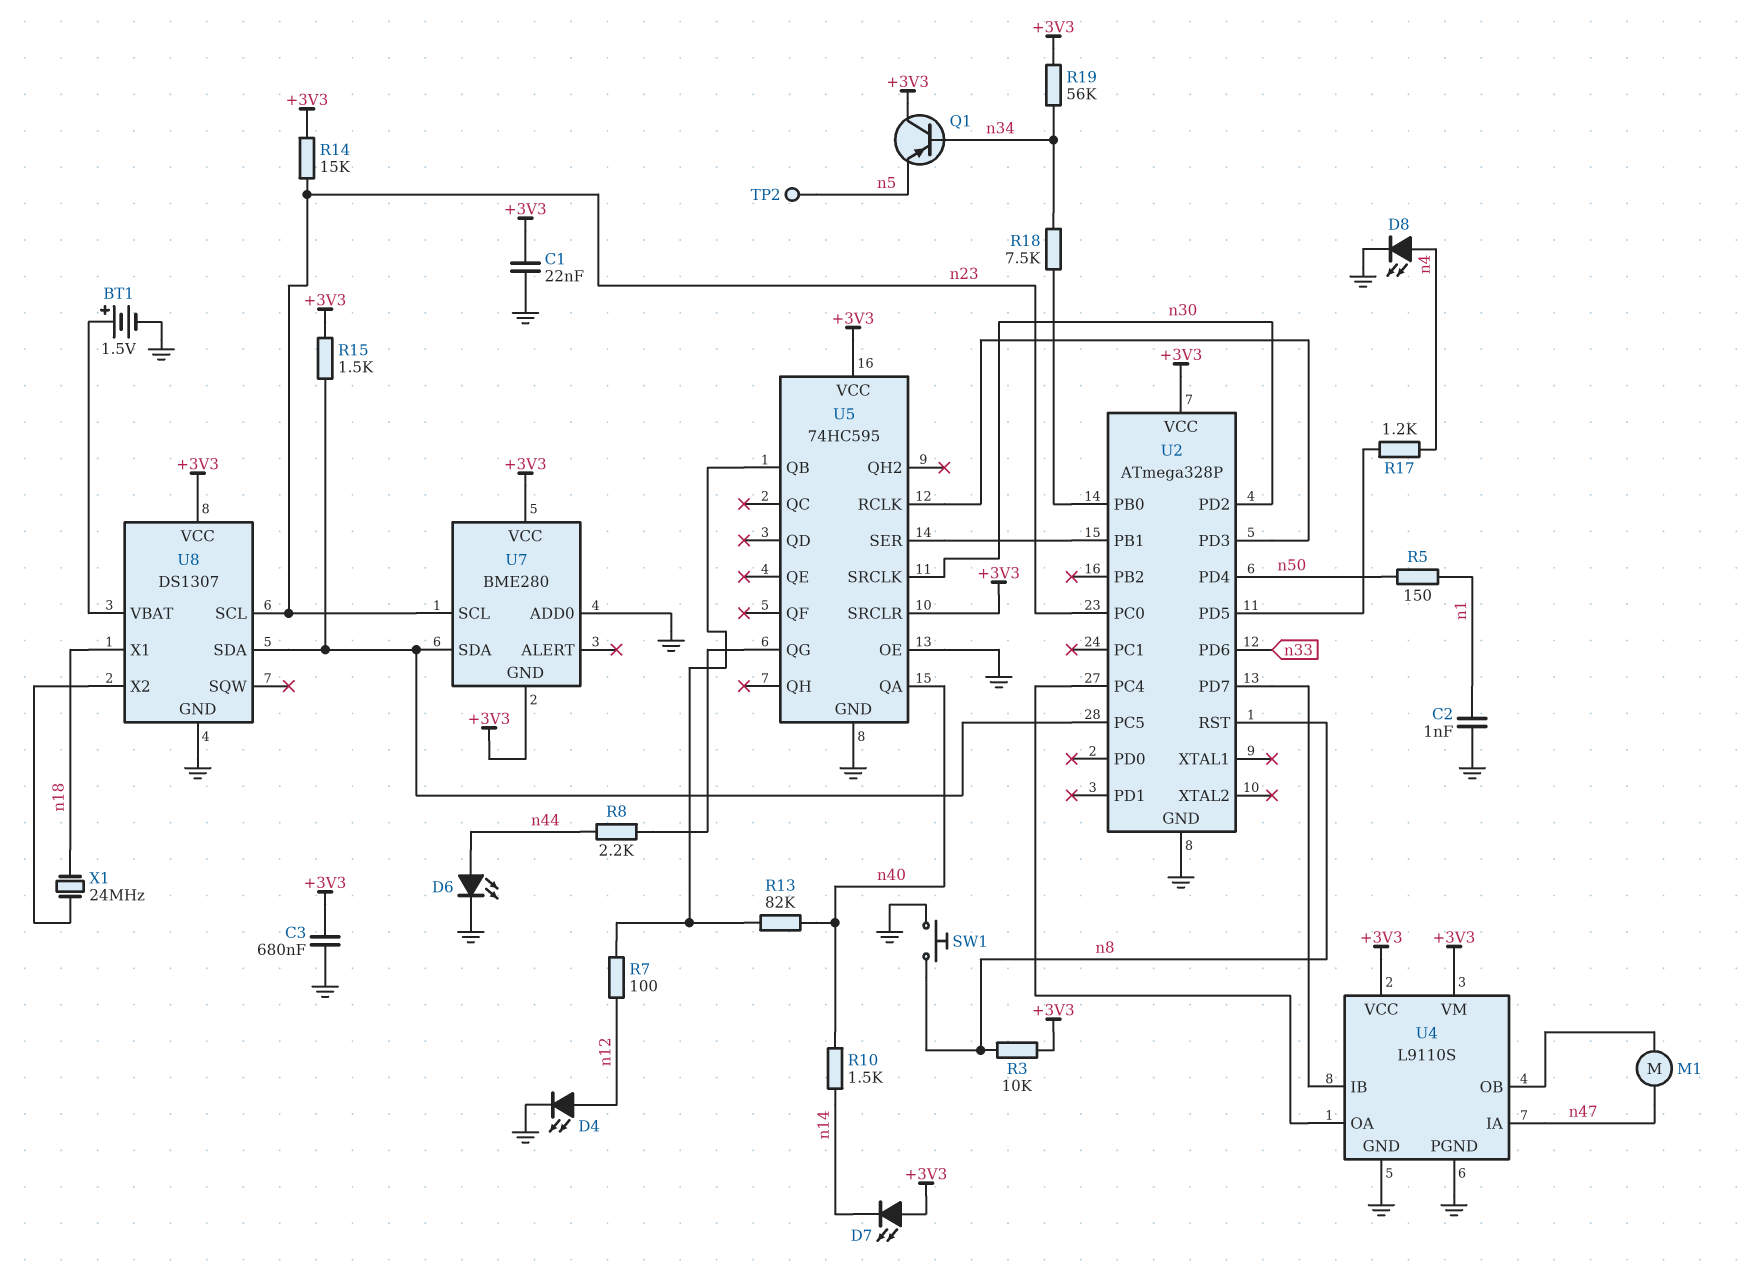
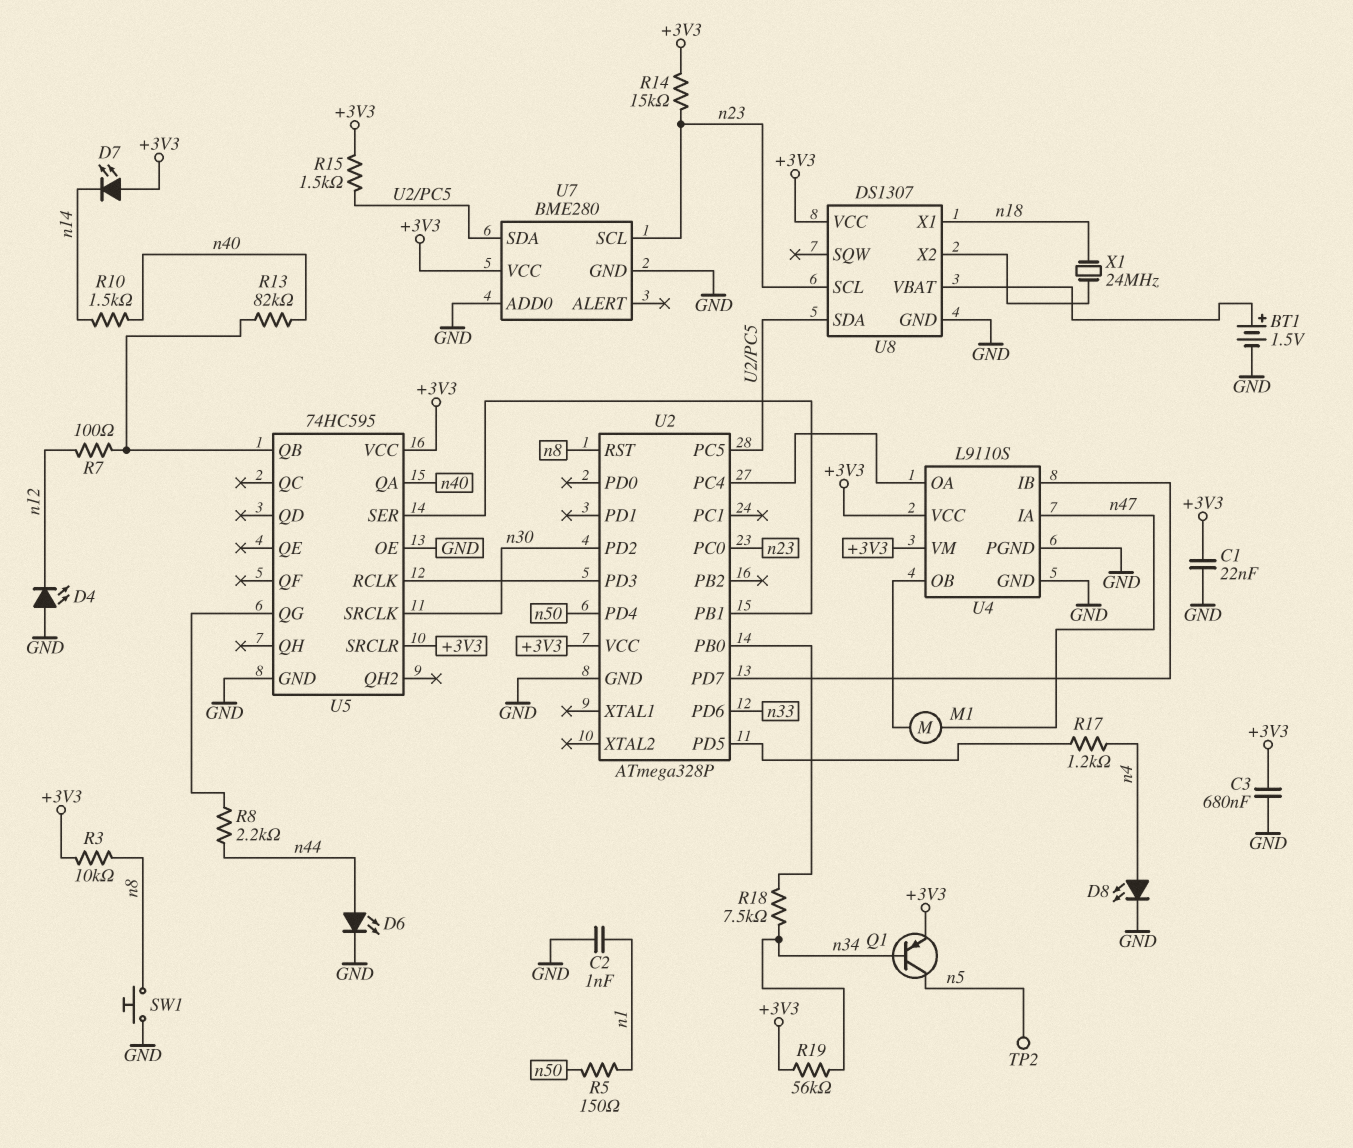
D4: LED (A n12, K GND) -> LED (A GND, K n12)
Q1: PNP (B n34, C +3V3, E n5) -> PNP (B n34, C n5, E +3V3)
U7 pin GND: +3V3 -> GND

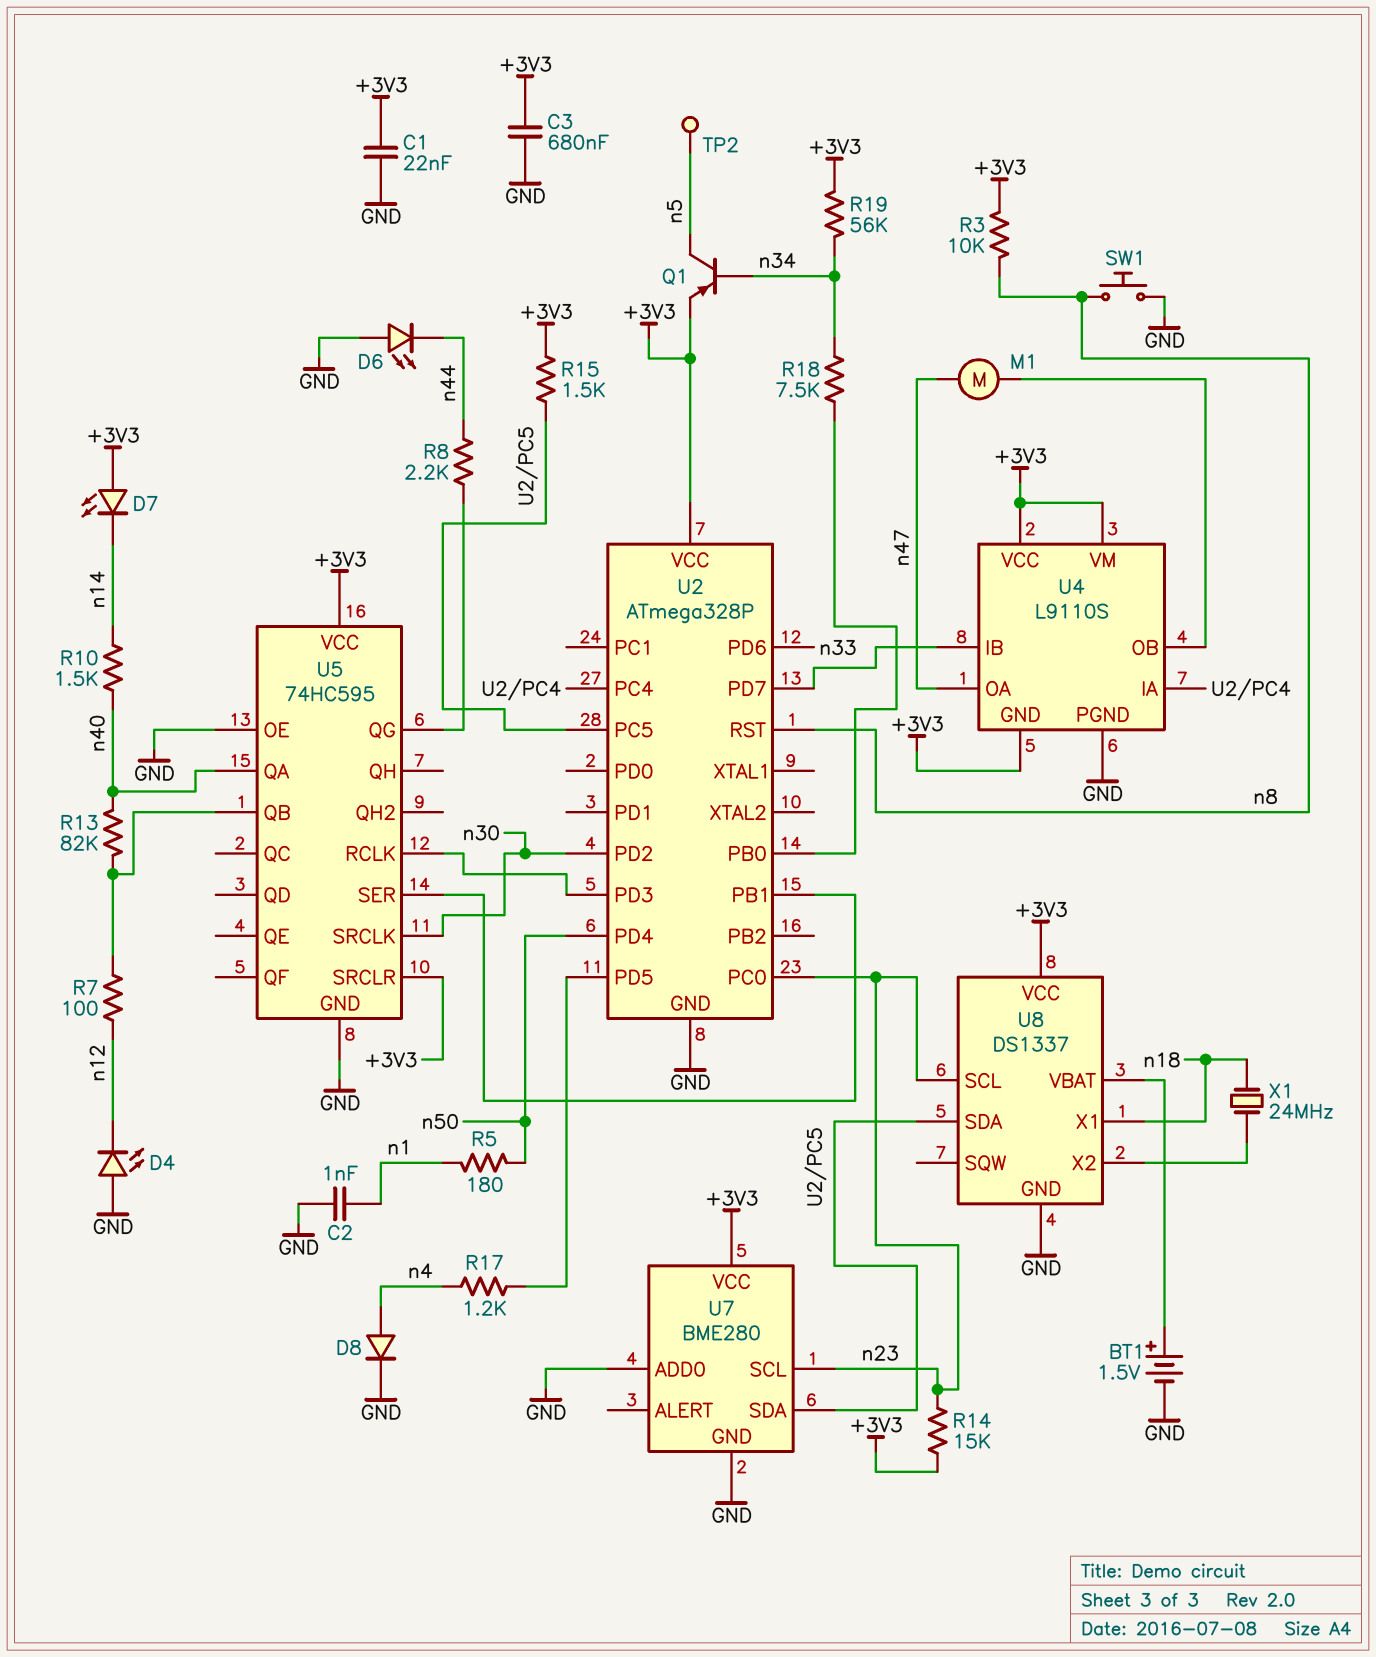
D6: LED (A n44, K GND) -> LED (A GND, K n44)
D8: LED (A n4, K GND) -> diode (A n4, K GND)
R5: 150 (n1, n50) -> 180 (n1, n50)
U4 pin GND: GND -> +3V3
U4 pin IA: n47 -> U2/PC4
U4 pin OA: U2/PC4 -> n47
U8: DS1307 -> DS1337

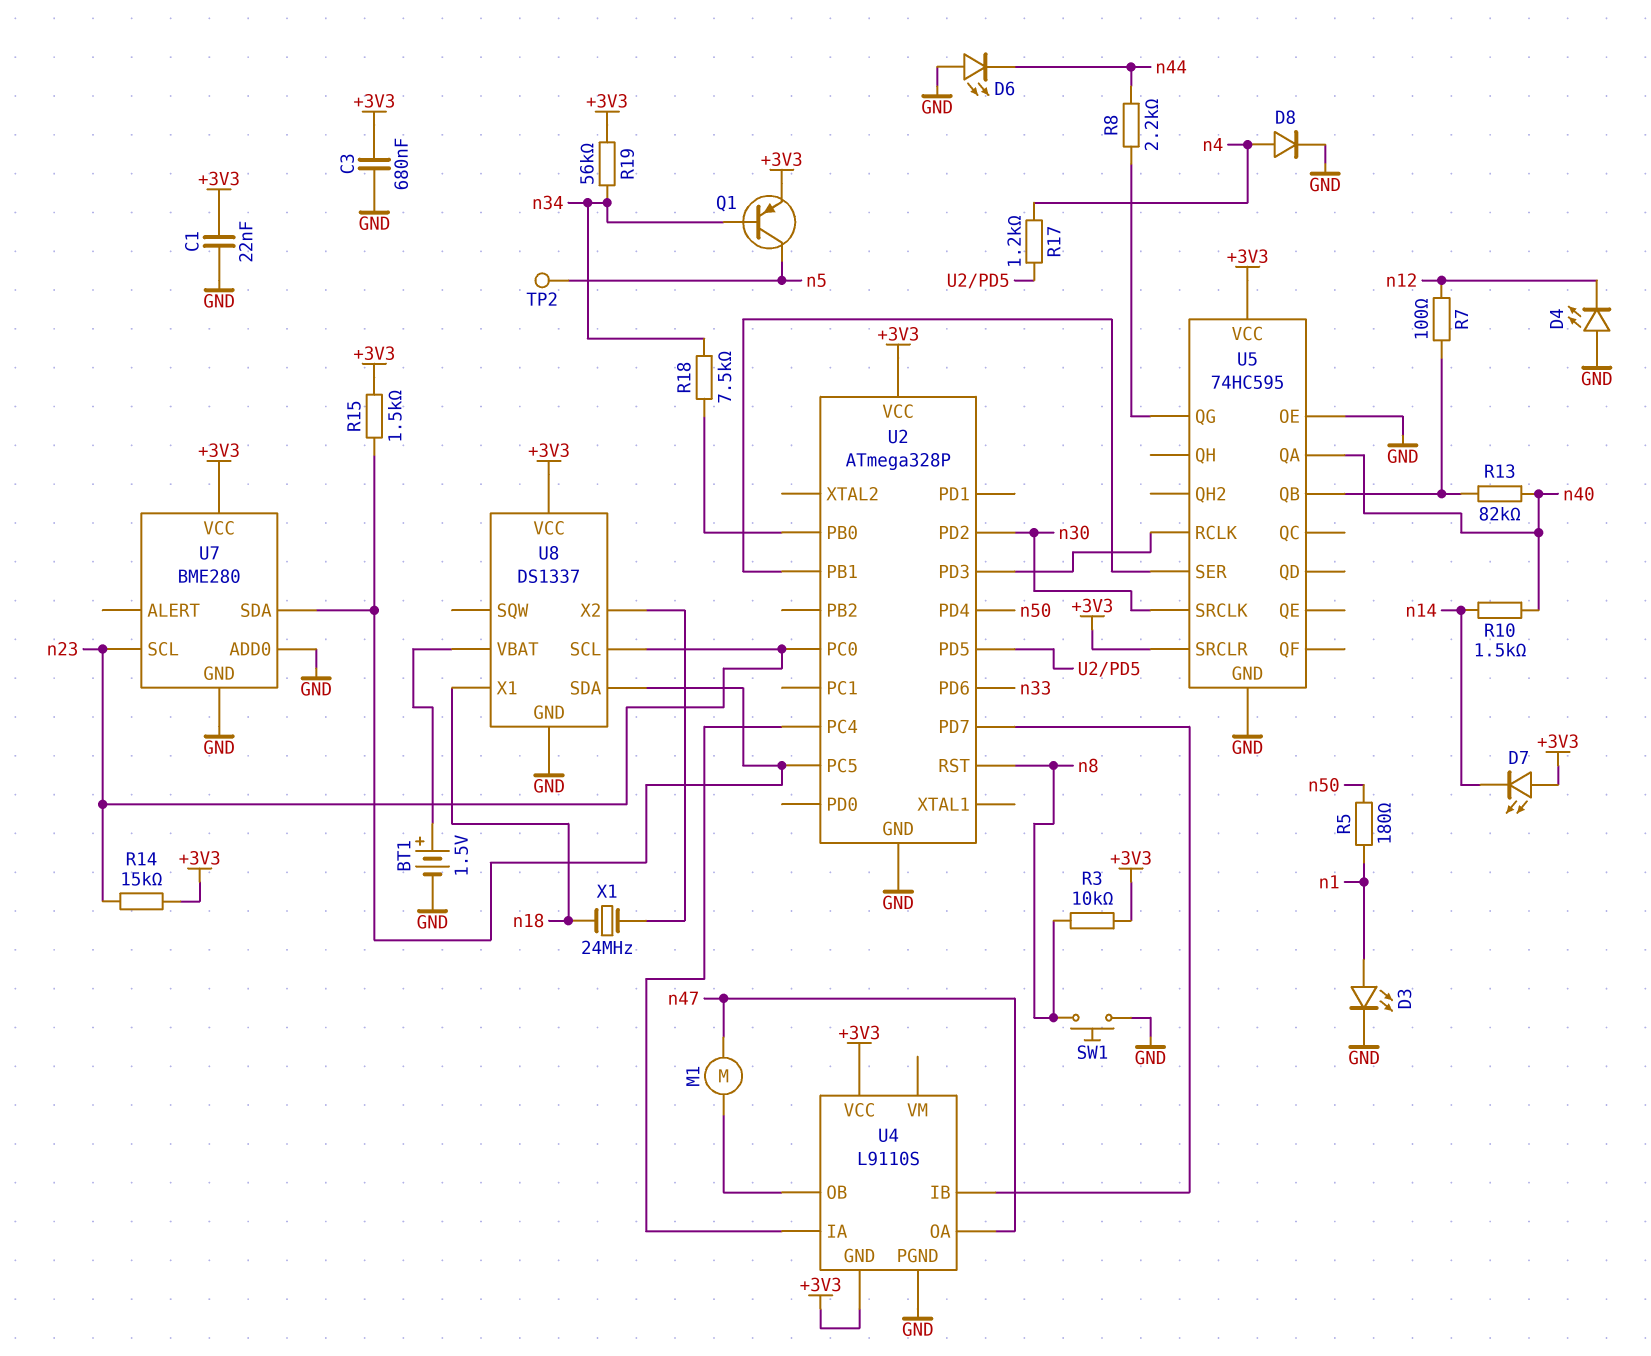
C2: 1nF (GND, n1) -> none
D3: none -> LED (A n1, K GND)
U4 pin VM: +3V3 -> none

